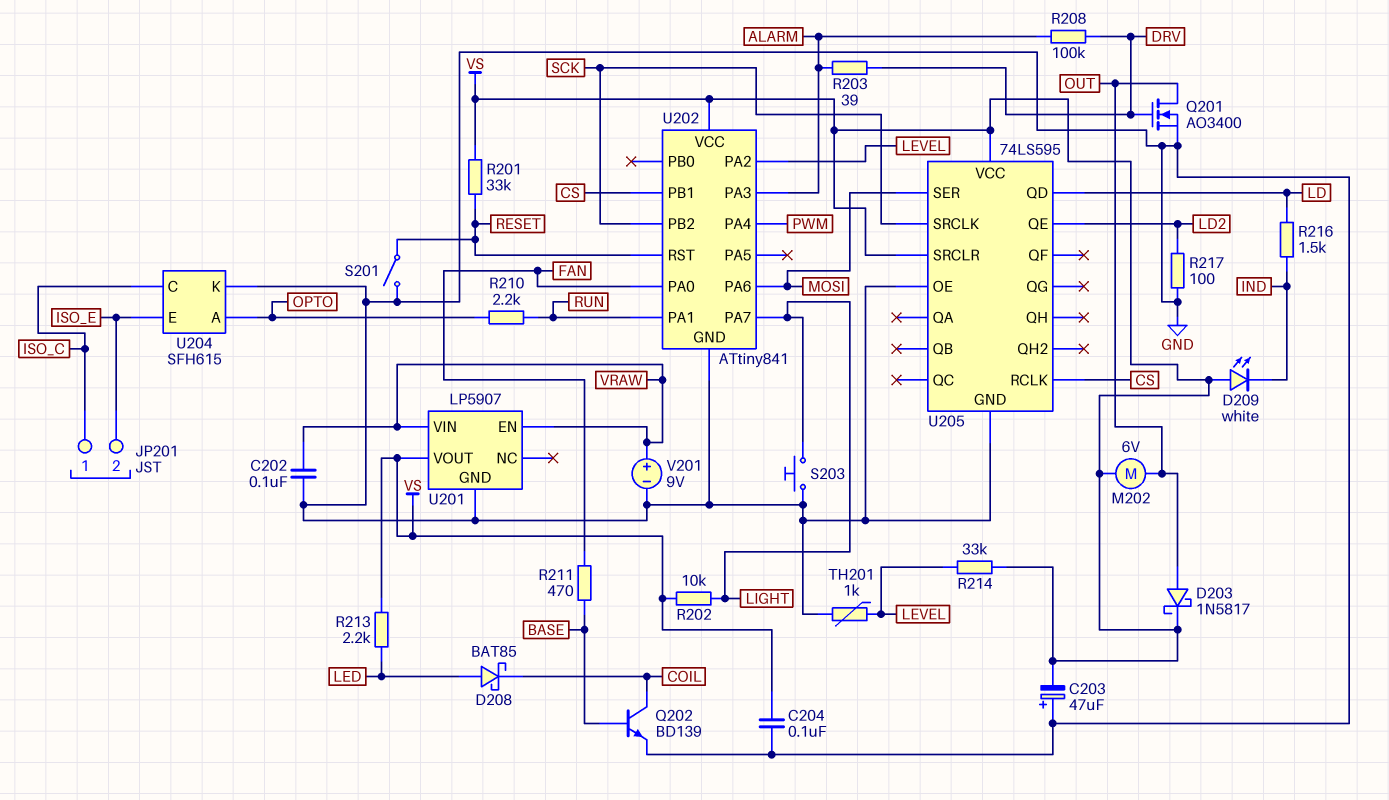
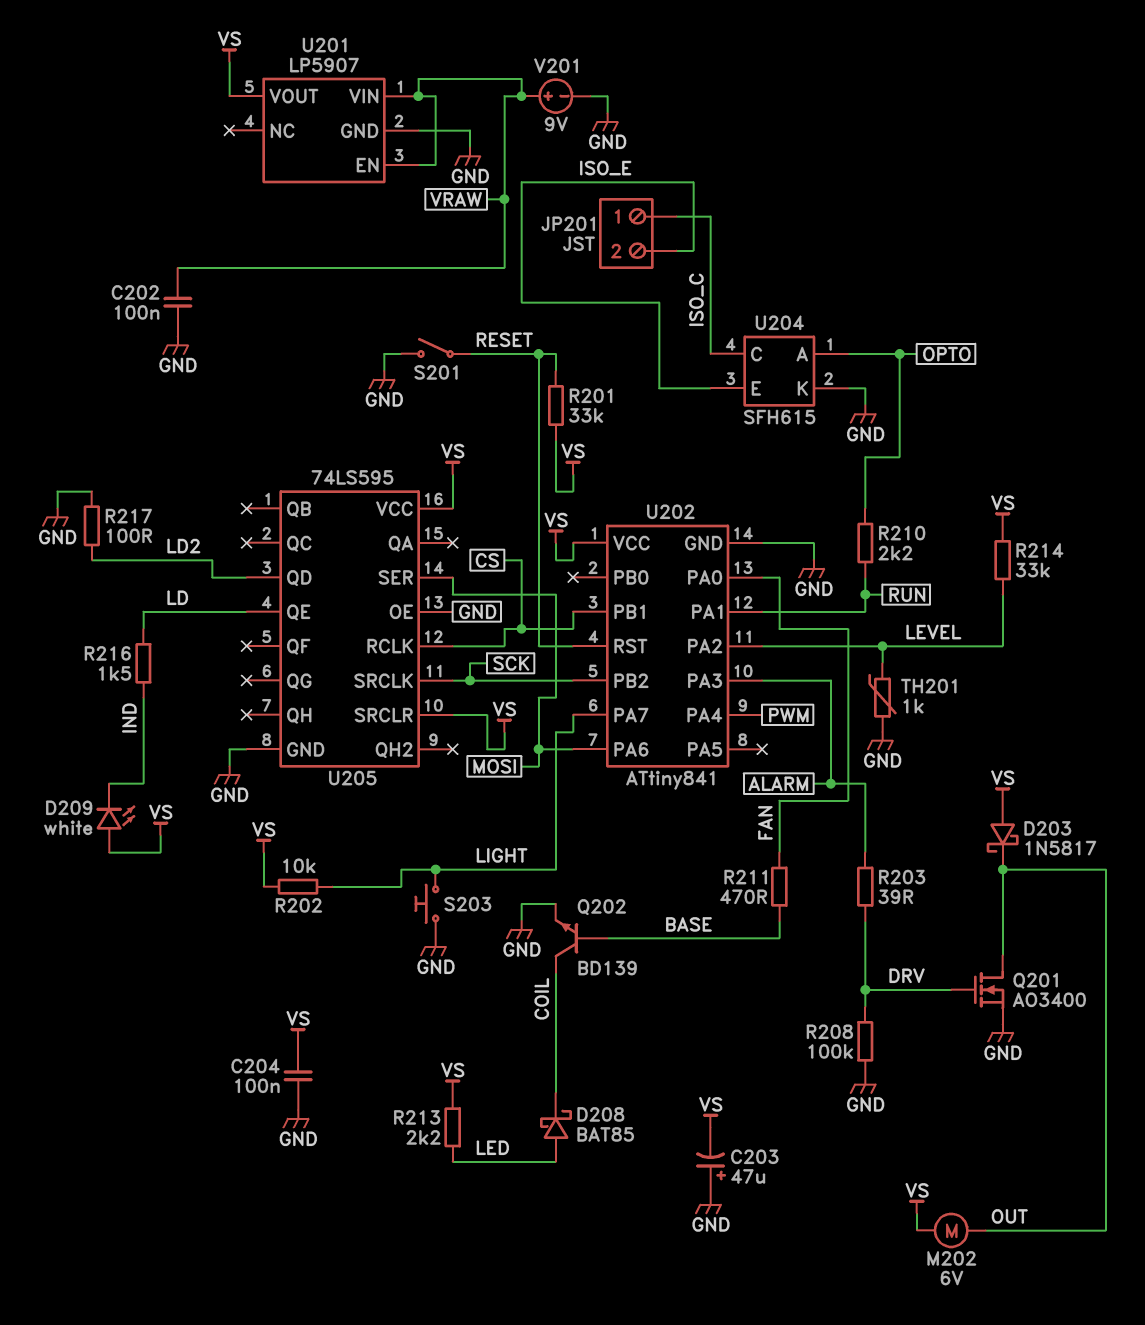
D203: schottky 1N5817 (A OUT, K VS) -> schottky 1N5817 (A VS, K OUT)
R208: 100k (ALARM, DRV) -> 100k (DRV, GND)
U205 pin QD: LD -> LD2
U205 pin QE: LD2 -> LD

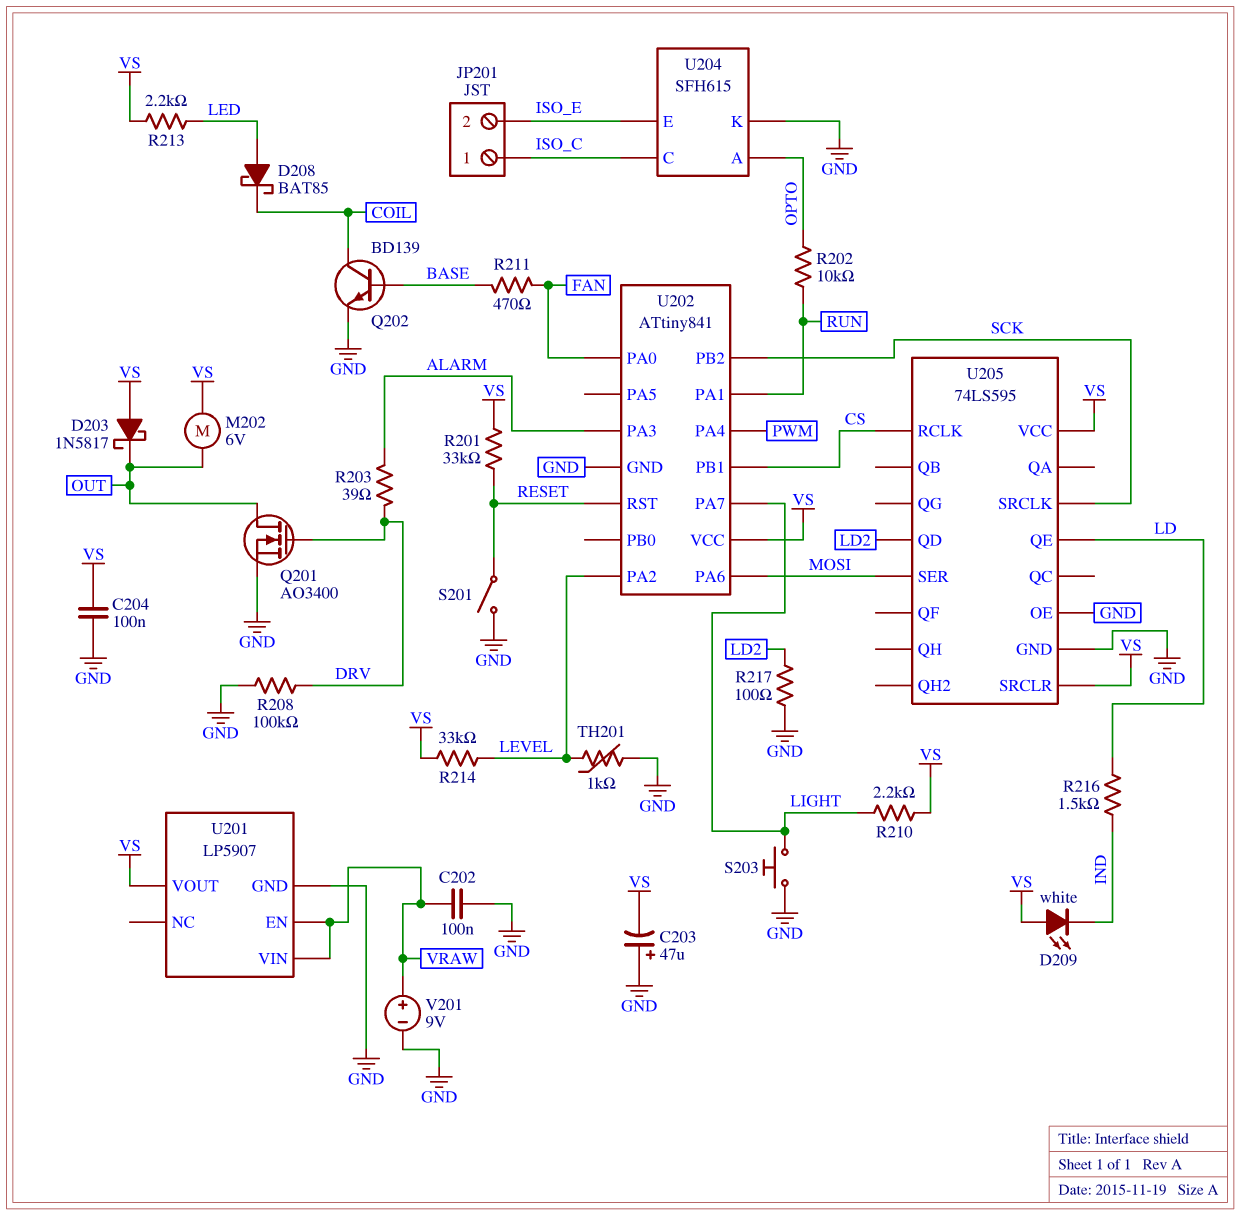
R202: 10k (LIGHT, VS) -> 10k (OPTO, RUN)
R210: 2.2k (OPTO, RUN) -> 2.2k (LIGHT, VS)

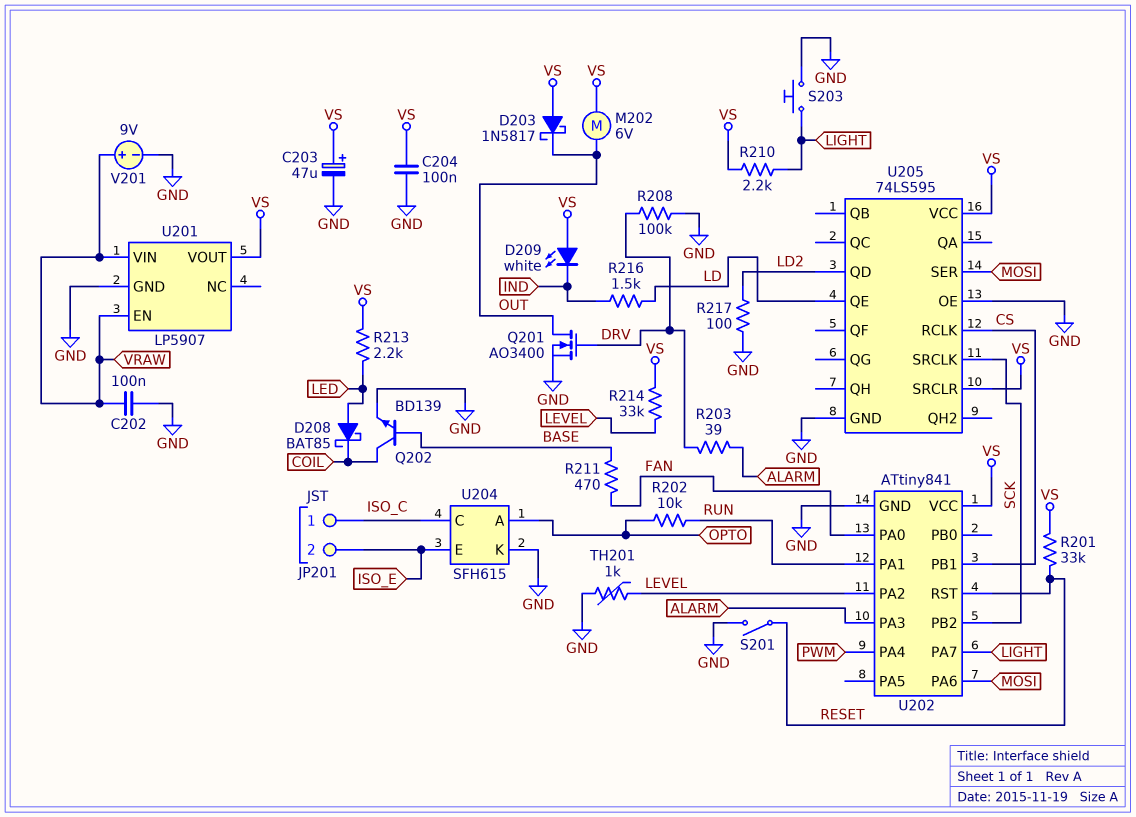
C203: 47uF (plus GND, minus VS) -> 47uF (plus VS, minus GND)

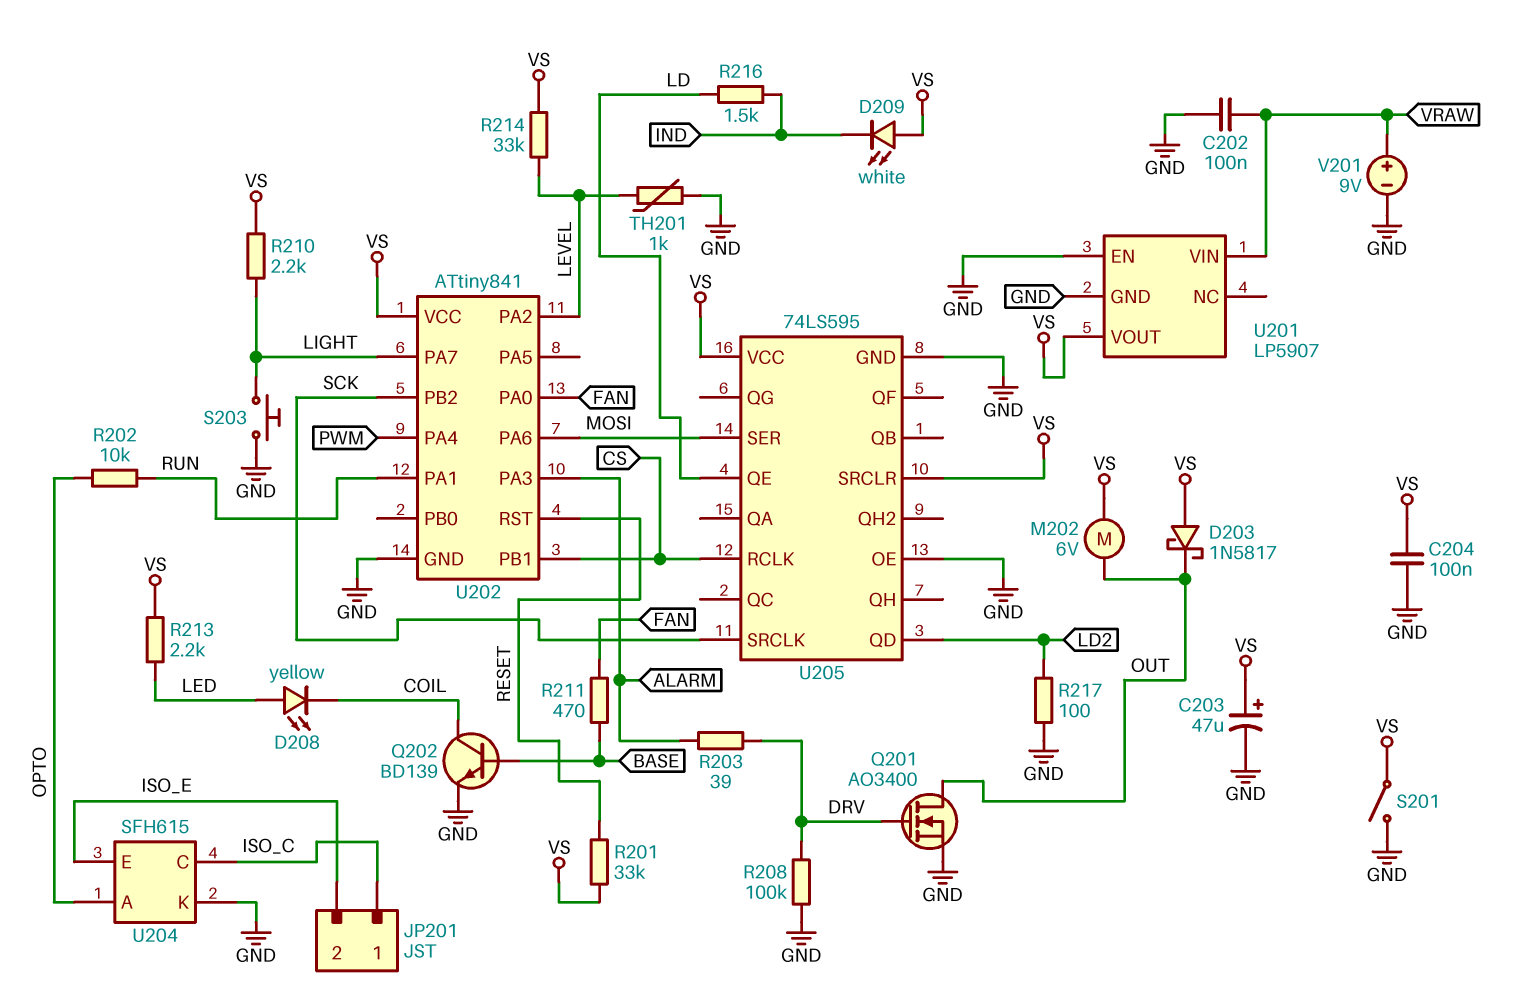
D208: schottky BAT85 (A LED, K COIL) -> LED yellow (A LED, K COIL)
S201: switch (GND, RESET) -> switch (GND, VS)
U201 pin EN: VRAW -> GND

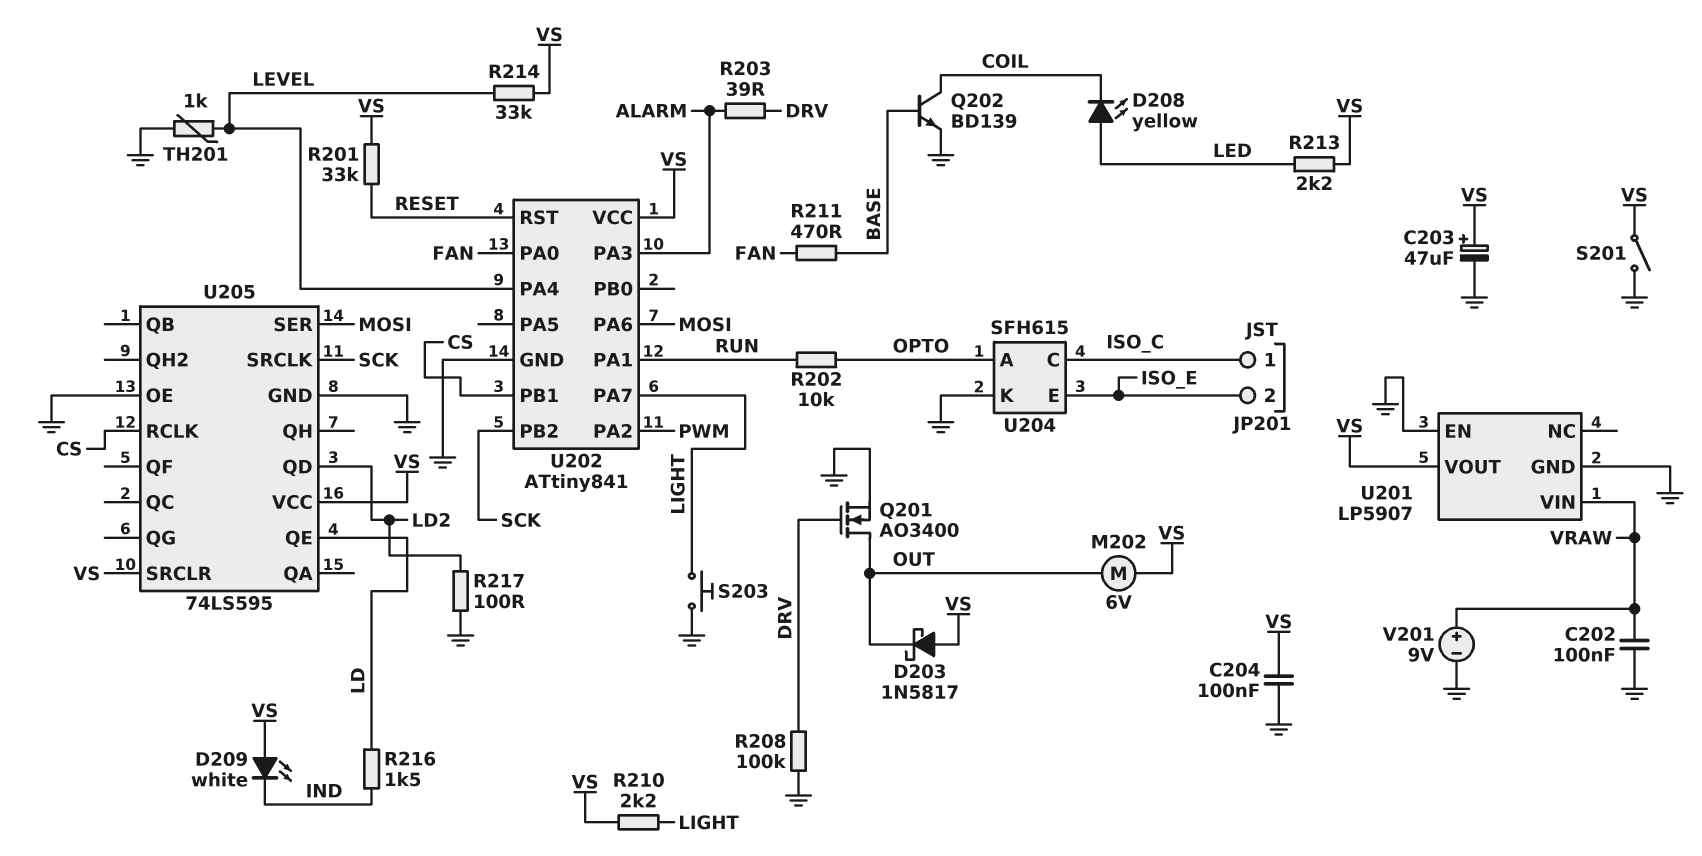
U202 pin PA2: LEVEL -> PWM
U202 pin PA4: PWM -> LEVEL

